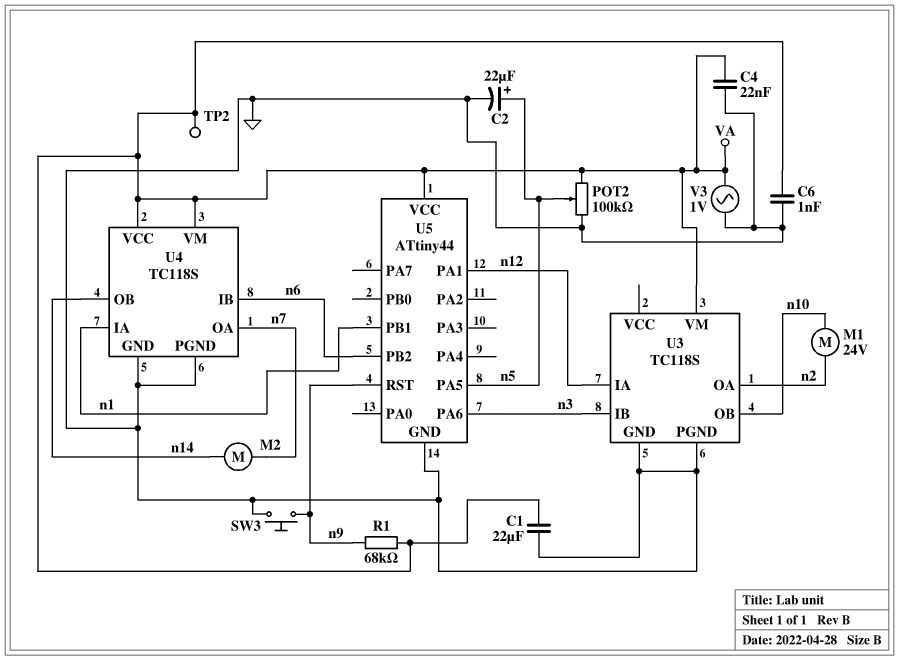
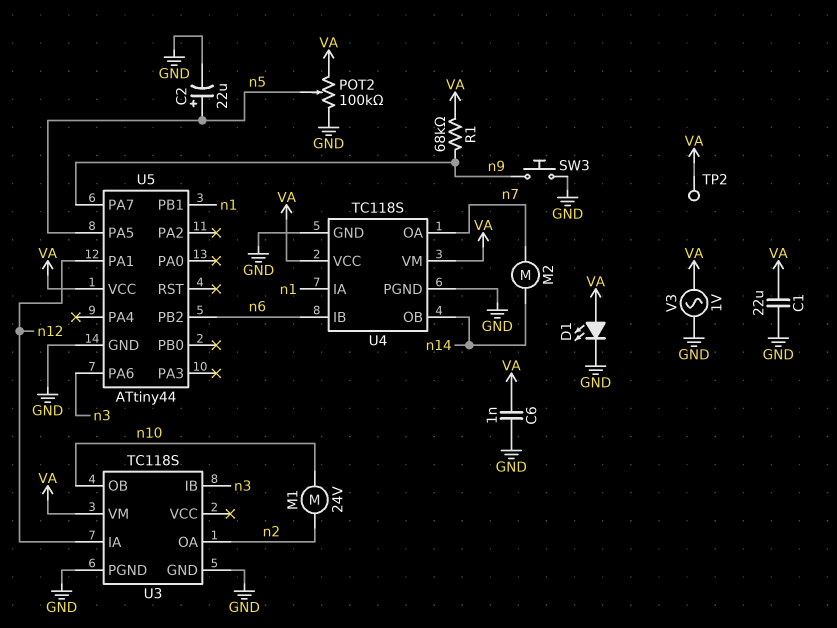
C4: 22nF (GND, VA) -> none
D1: none -> LED (A VA, K GND)
U5 pin PA7: none -> n9
U5 pin RST: n9 -> none

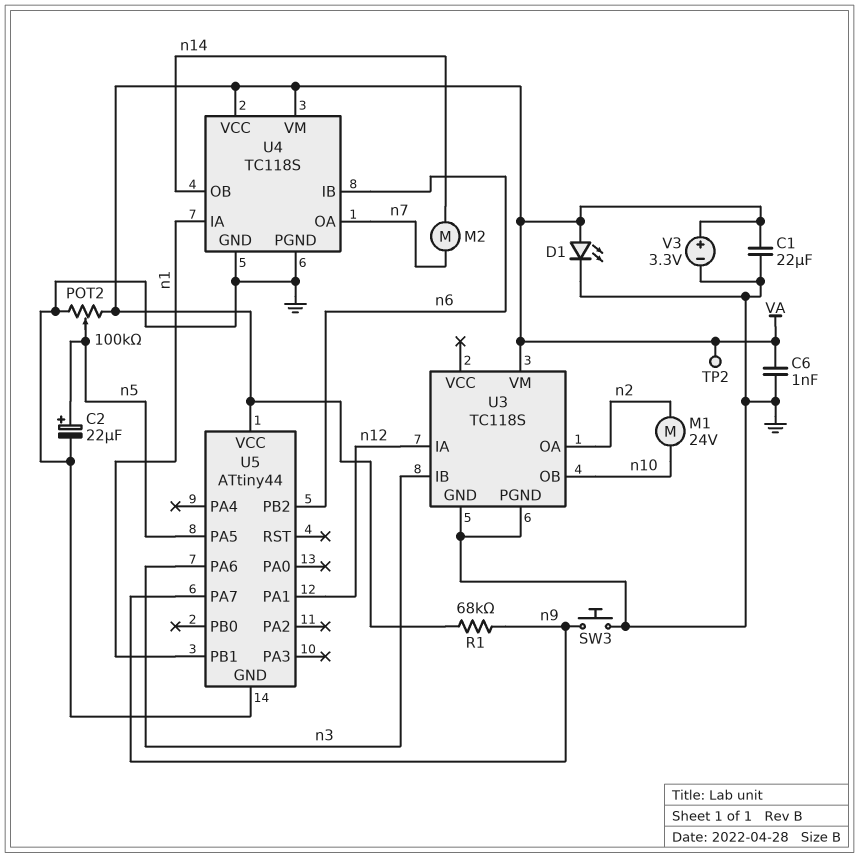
V3: AC 1V (GND, VA) -> 3.3V (plus VA, minus GND)

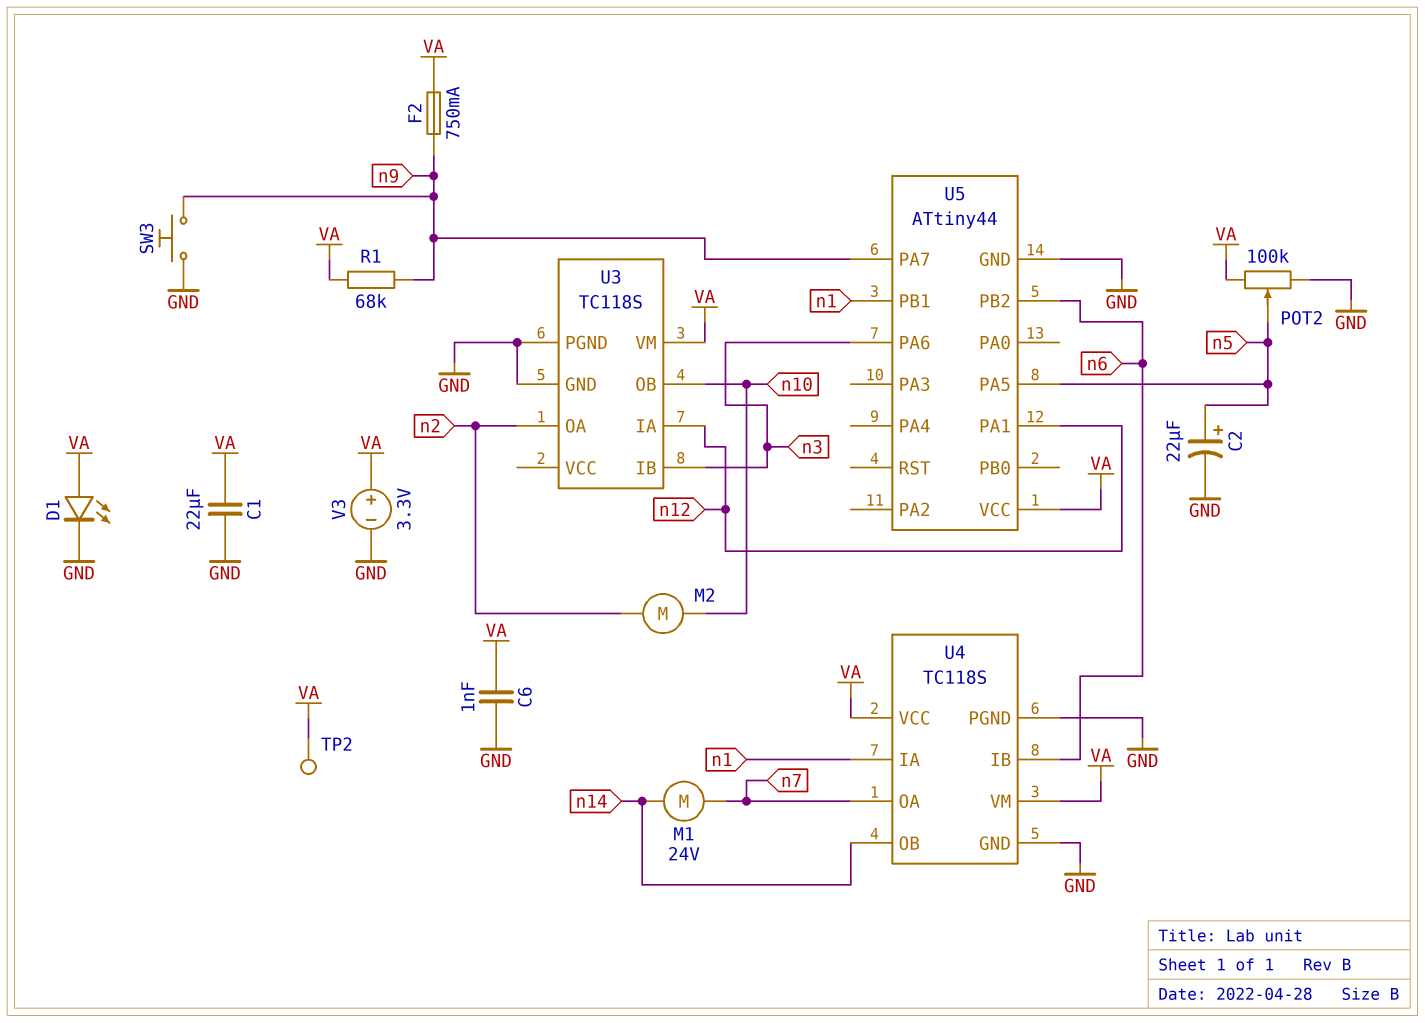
F2: none -> 750mA (VA, n9)
M1: motor 24V (n2, n10) -> motor 24V (n7, n14)
M2: motor (n7, n14) -> motor (n2, n10)

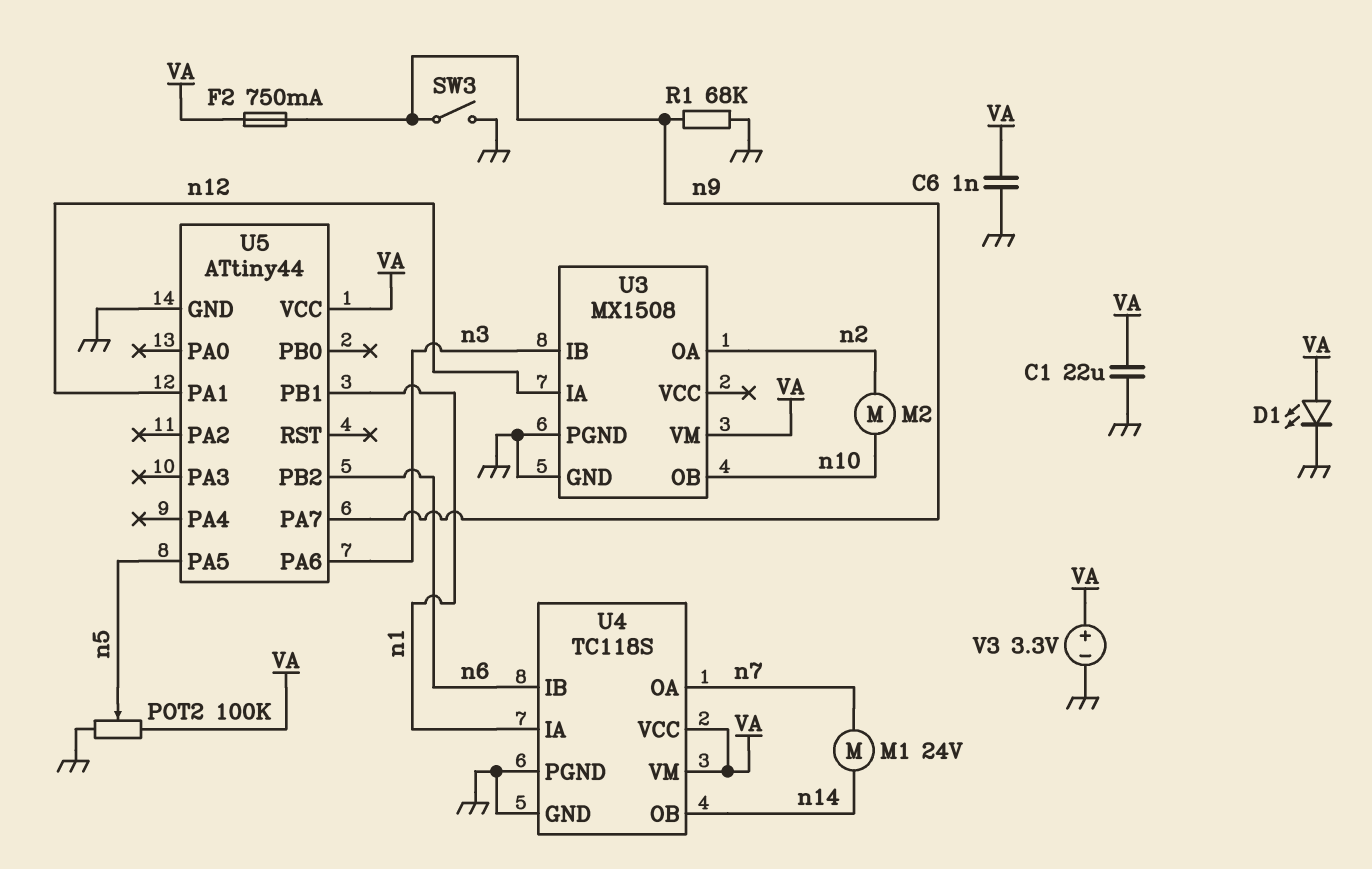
C2: 22uF (plus n5, minus GND) -> none
R1: 68k (VA, n9) -> 68k (GND, n9)
SW3: button (GND, n9) -> switch (GND, n9)
TP2: test point (VA) -> none
U3: TC118S -> MX1508

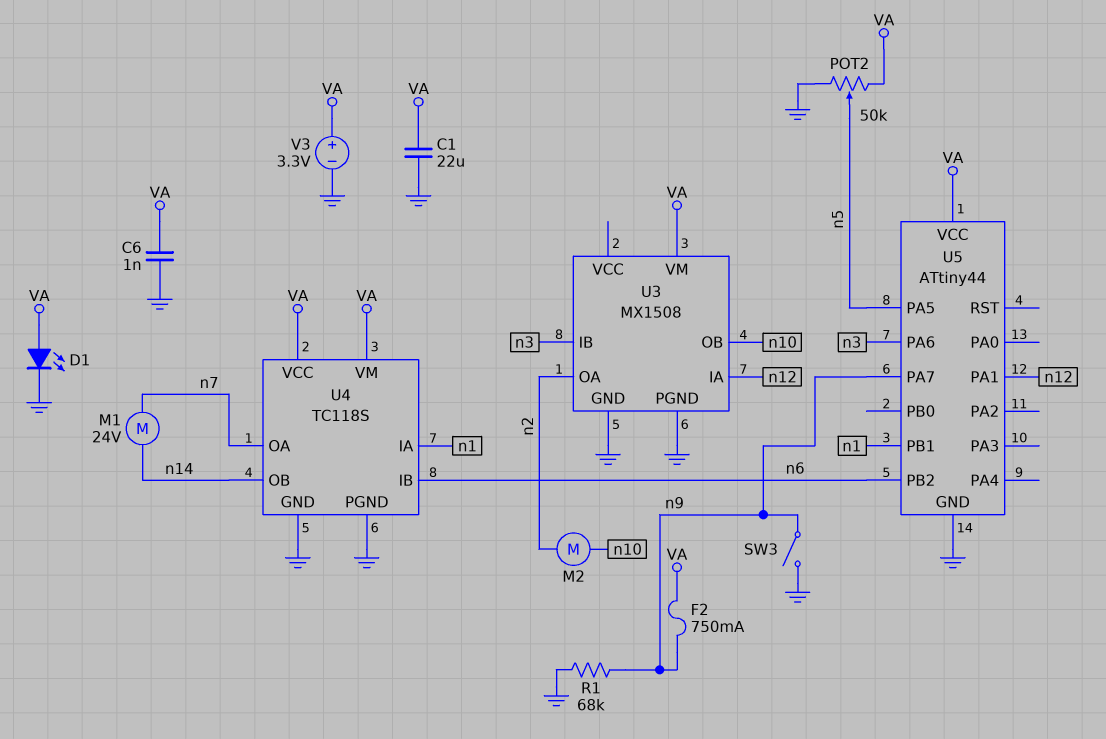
POT2: 100k (GND, VA, wiper n5) -> 50k (GND, VA, wiper n5)

